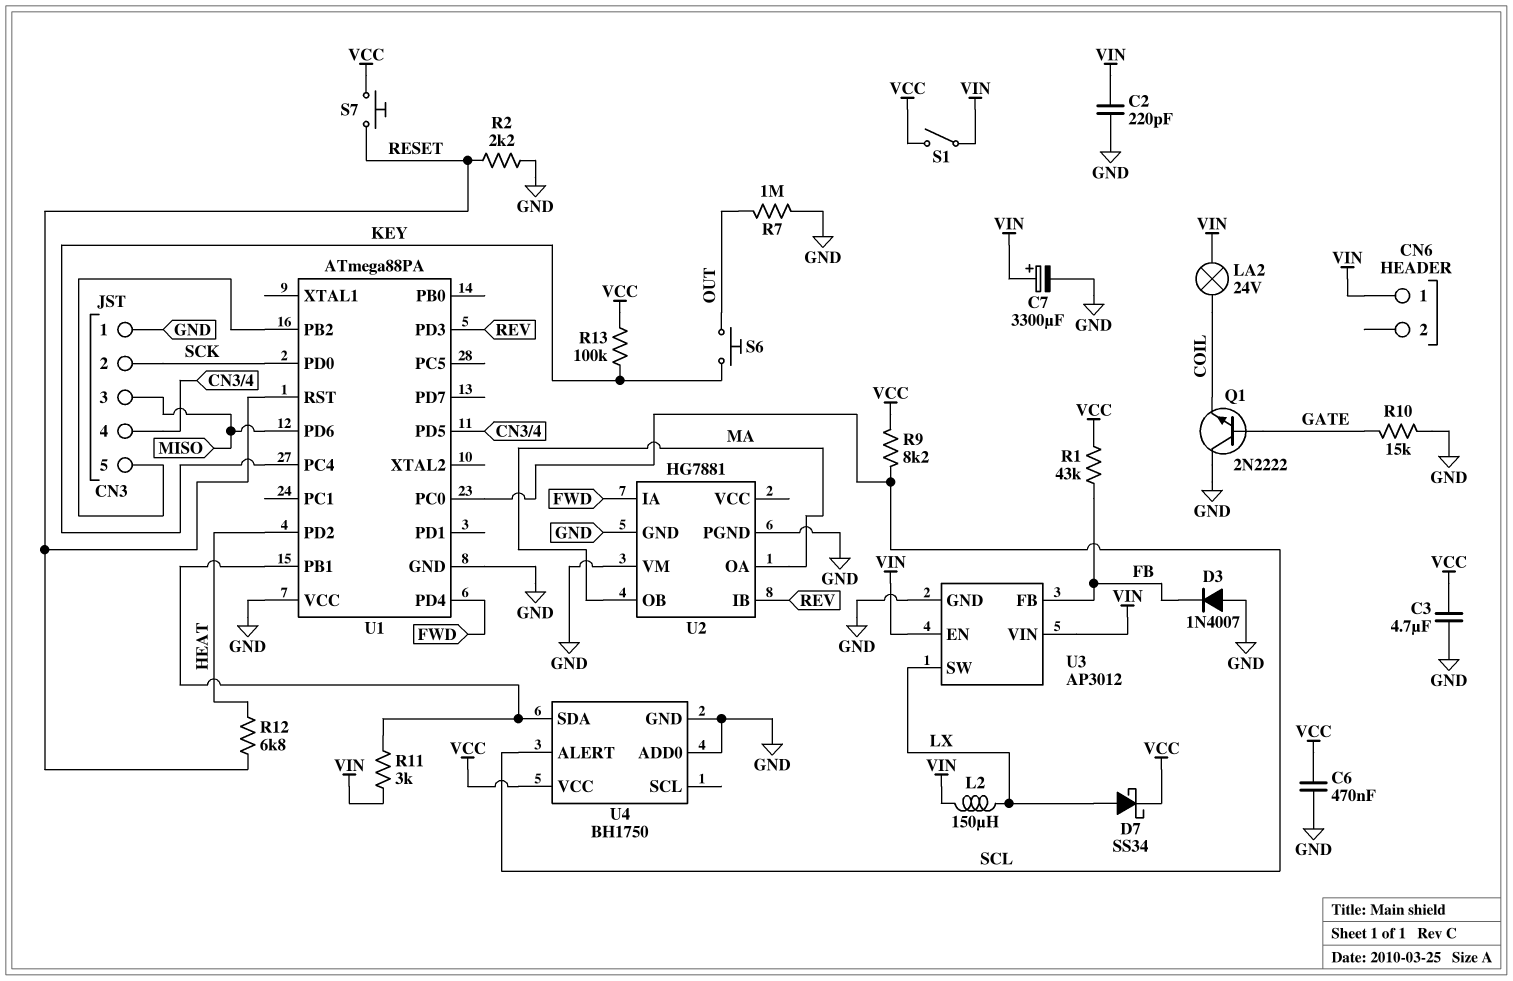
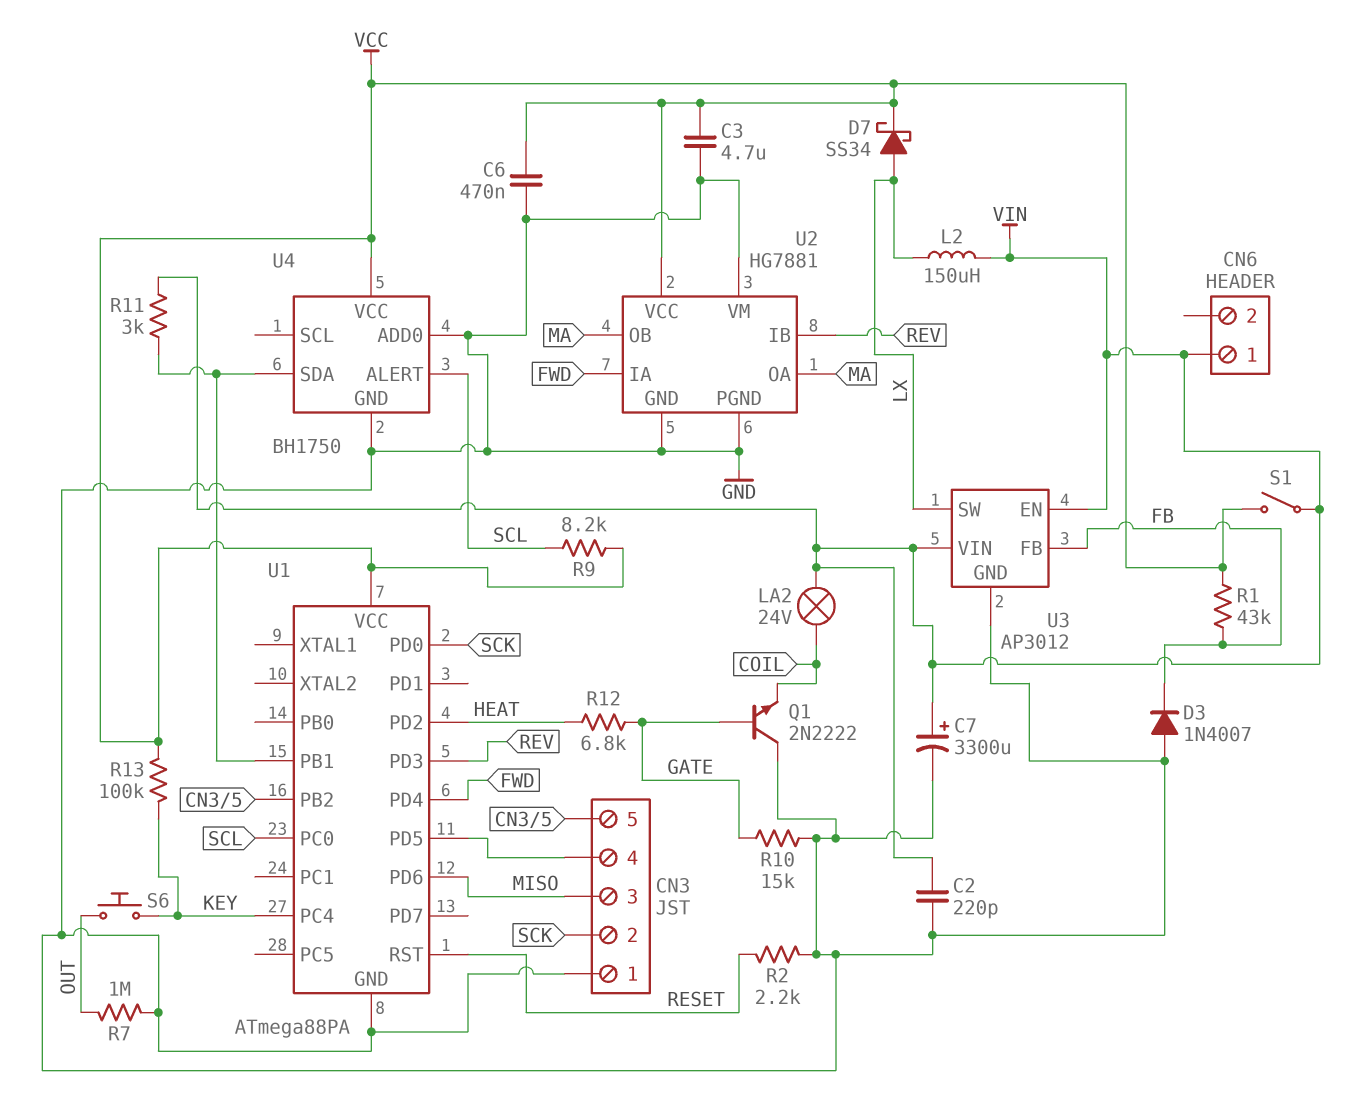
R12: 6.8k (HEAT, RESET) -> 6.8k (GATE, HEAT)
S7: button (RESET, VCC) -> none
U1 pin VCC: GND -> VCC
U2 pin VCC: none -> VCC

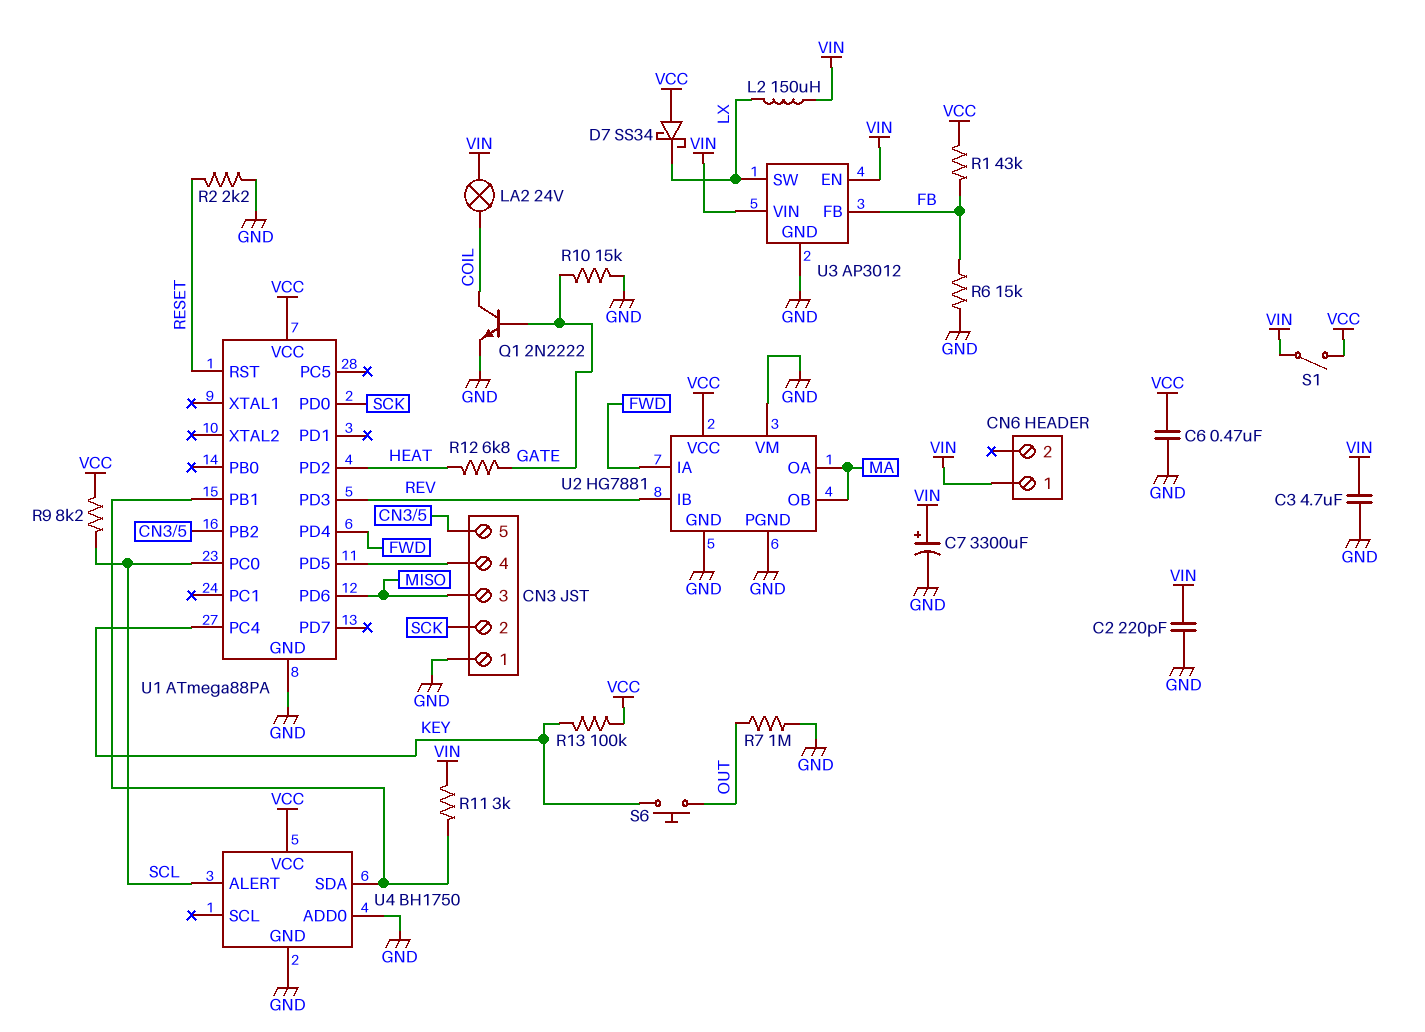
C3: 4.7uF (GND, VCC) -> 4.7uF (GND, VIN)
D3: diode 1N4007 (A GND, K FB) -> none
D7: schottky SS34 (A LX, K VCC) -> schottky SS34 (A VCC, K LX)
Q1: NPN 2N2222 (B GATE, C GND, E COIL) -> NPN 2N2222 (B GATE, C COIL, E GND)
R6: none -> 15k (FB, GND)

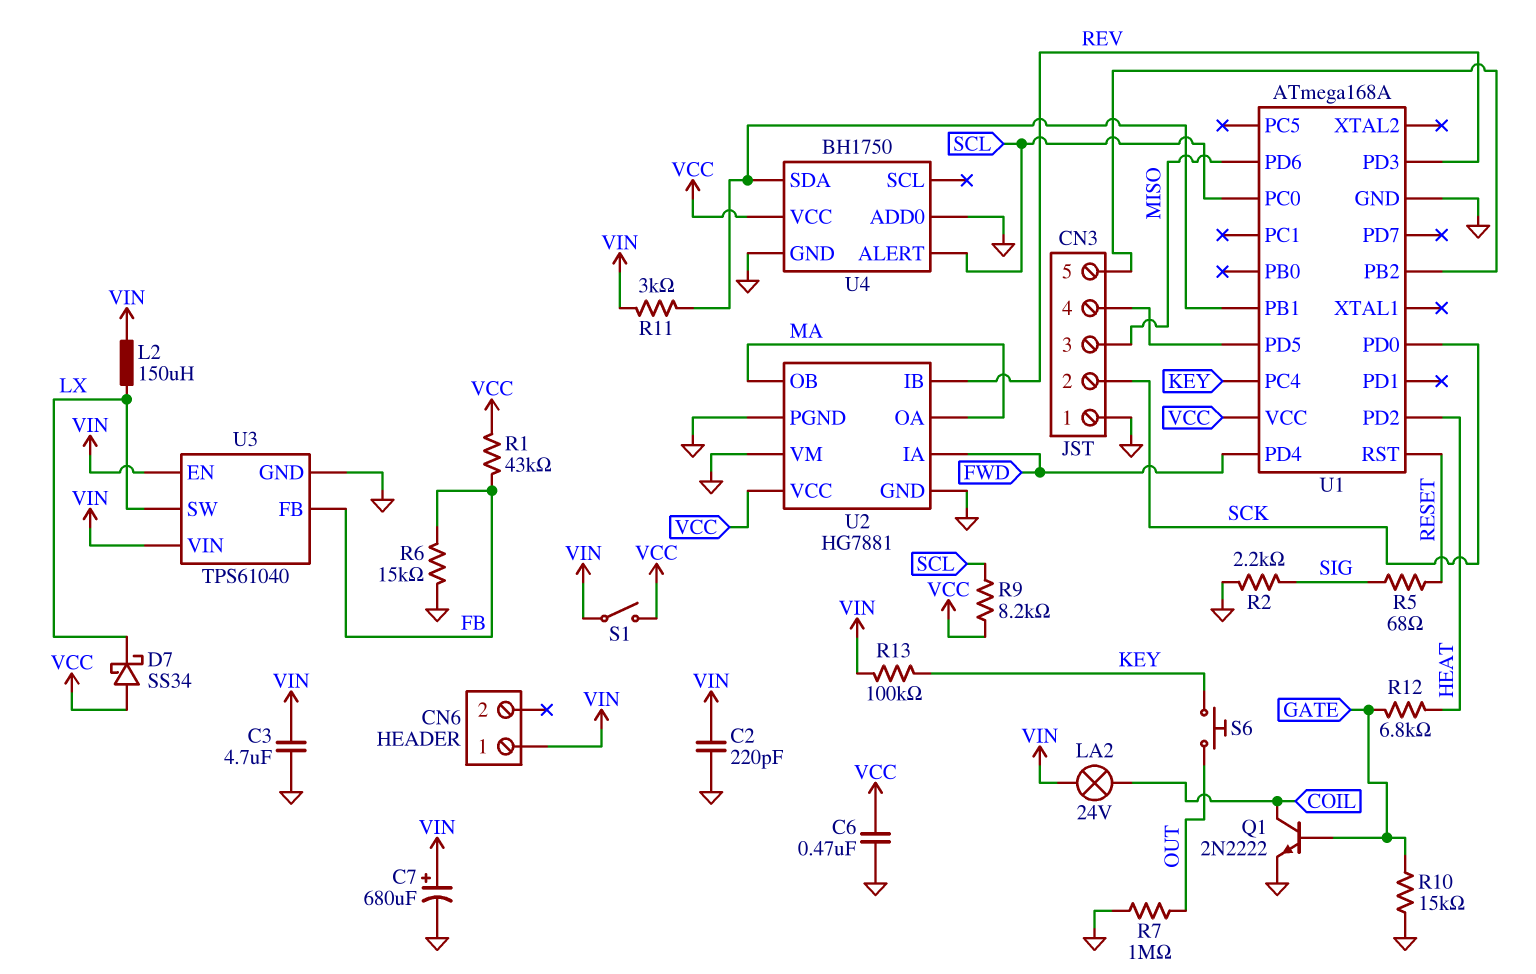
C7: 3300uF (plus VIN, minus GND) -> 680uF (plus VIN, minus GND)
R2: 2.2k (GND, RESET) -> 2.2k (GND, SIG)
R5: none -> 68 (RESET, SIG)
R13: 100k (KEY, VCC) -> 100k (KEY, VIN)
U1: ATmega88PA -> ATmega168A
U3: AP3012 -> TPS61040

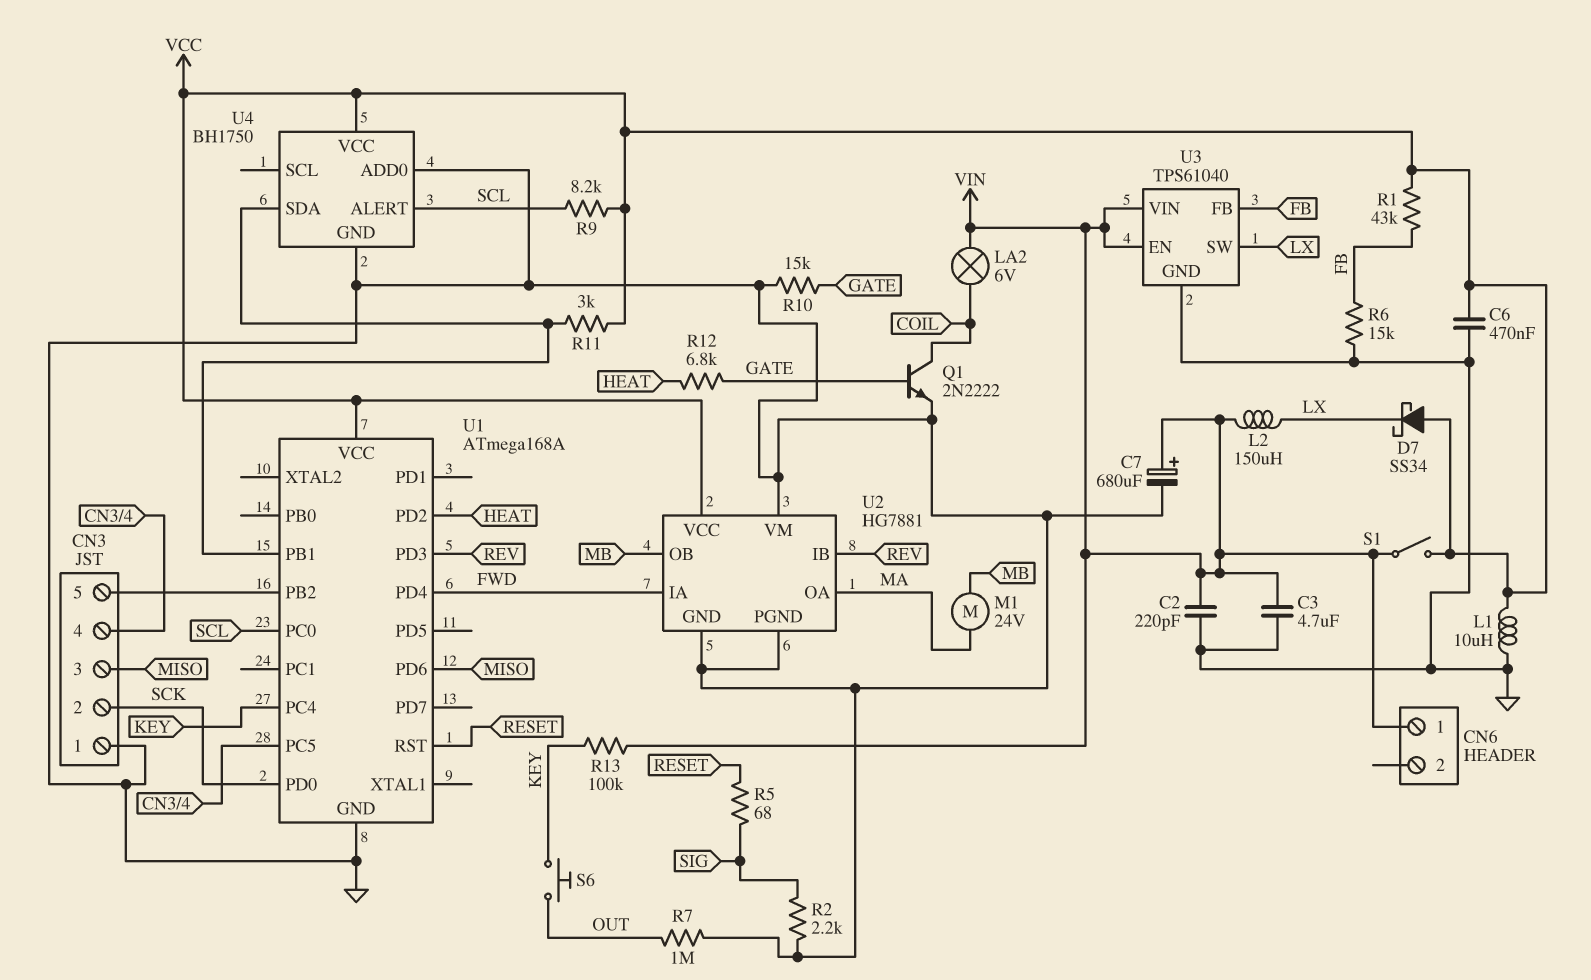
L1: none -> 10uH (GND, VCC)
LA2: lamp 24V (COIL, VIN) -> lamp 6V (COIL, VIN)
M1: none -> motor 24V (MA, MB)
R11: 3k (U1/PB1, VIN) -> 3k (U1/PB1, VCC)
U1 pin PC5: none -> CN3/4
U1 pin PD5: CN3/4 -> none
U2 pin OB: MA -> MB

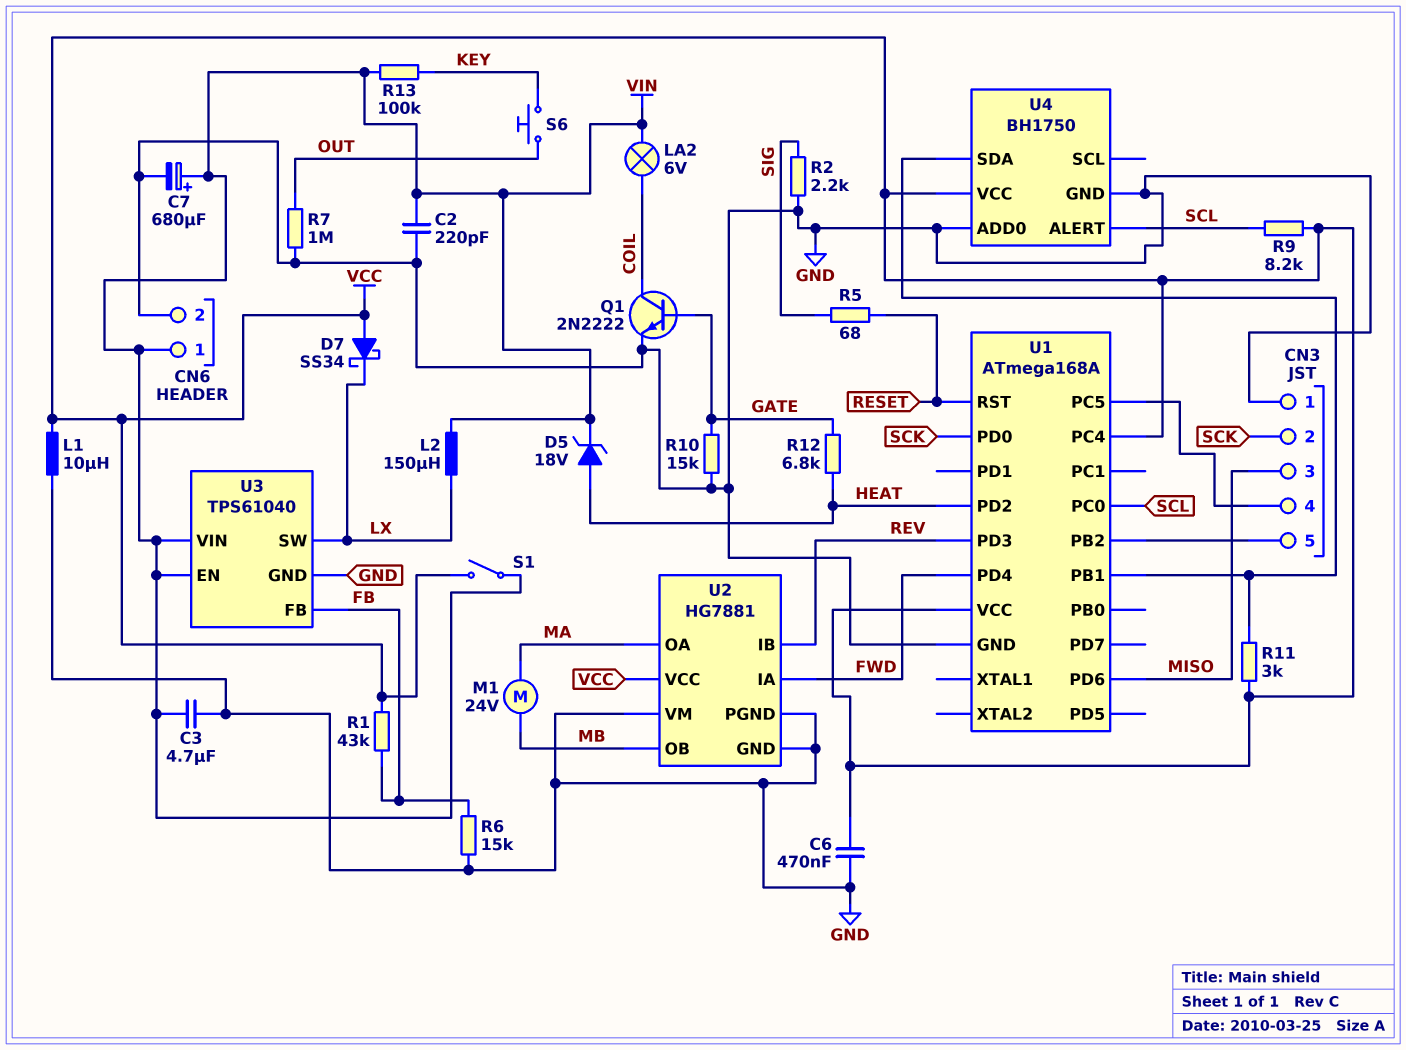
CN6 pin 2: none -> GND
D5: none -> zener 18V (A HEAT, K VIN)
U1 pin PC4: KEY -> VCC

